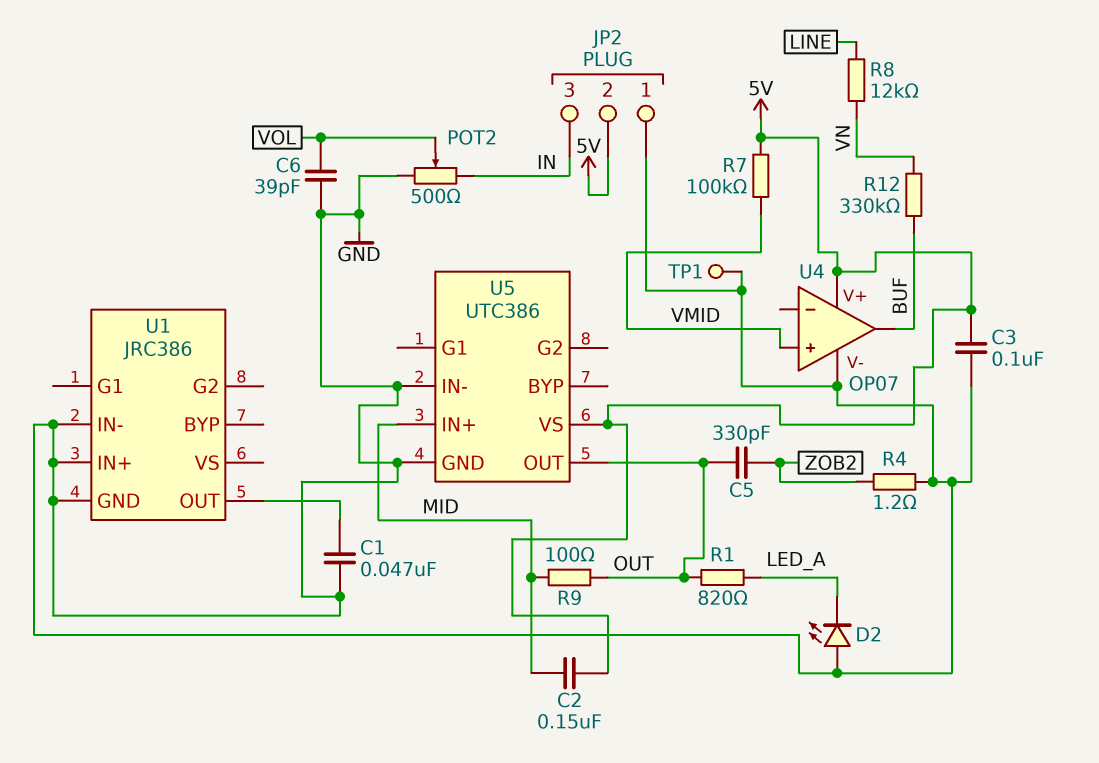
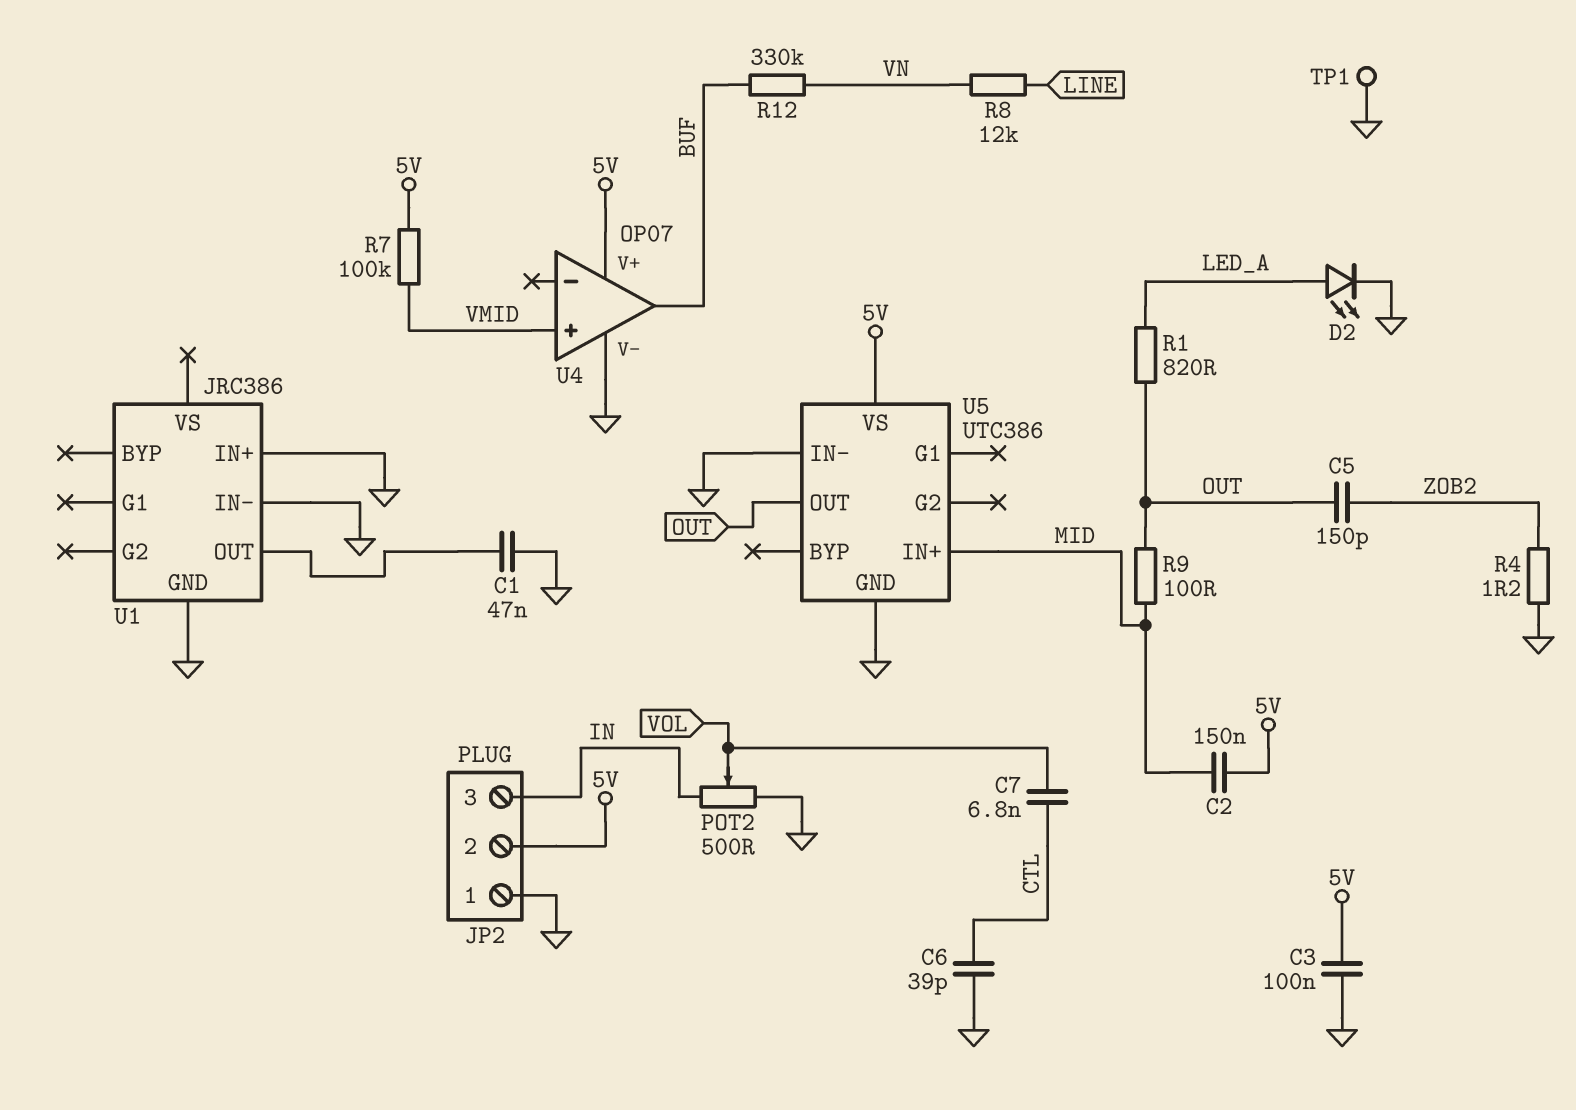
C5: 330pF (OUT, ZOB2) -> 150pF (OUT, ZOB2)
C6: 39pF (GND, VOL) -> 39pF (CTL, GND)
C7: none -> 6.8nF (CTL, VOL)
D2: LED (A GND, K LED_A) -> LED (A LED_A, K GND)

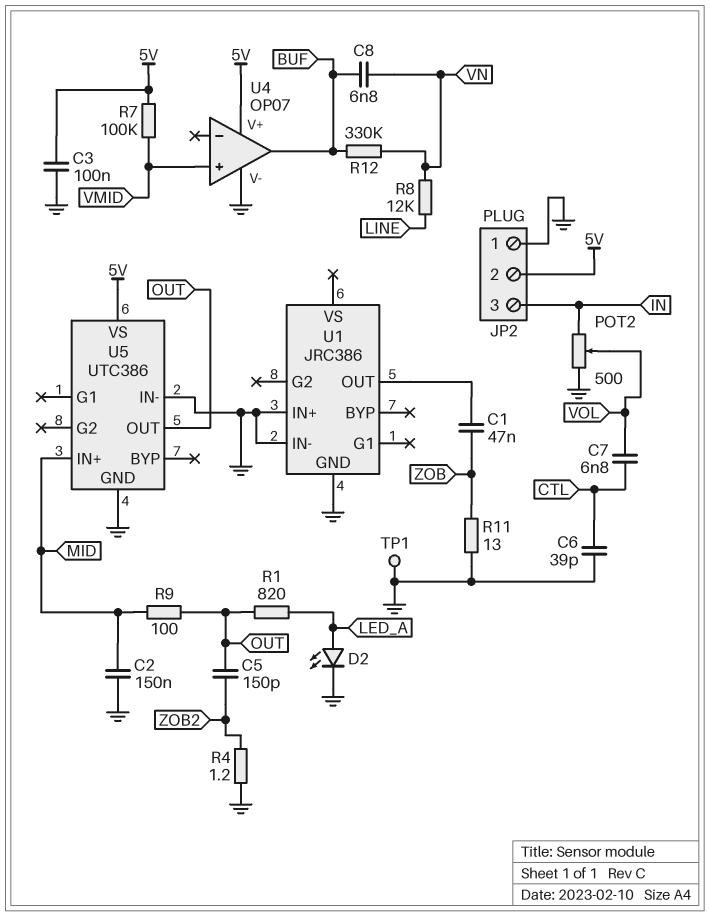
C1: 47nF (GND, U1/OUT) -> 47nF (U1/OUT, ZOB)
C2: 150nF (5V, MID) -> 150nF (GND, MID)
C8: none -> 6.8nF (BUF, VN)
R11: none -> 13 (GND, ZOB)

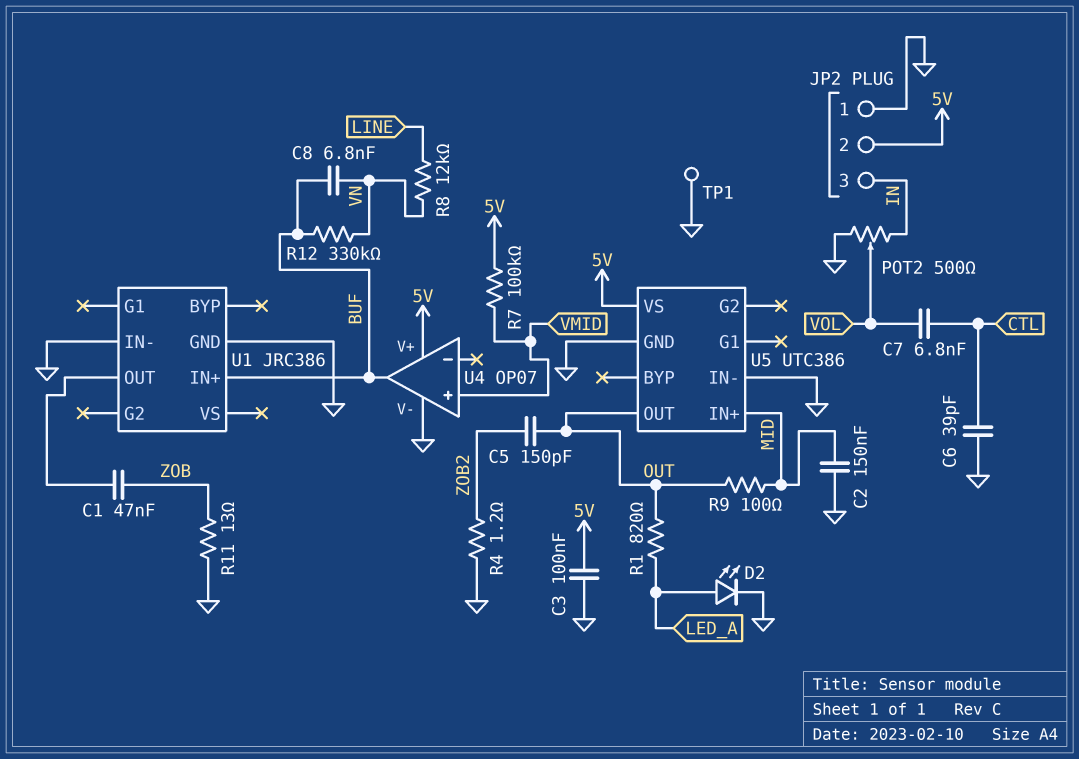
U1 pin IN+: GND -> BUF

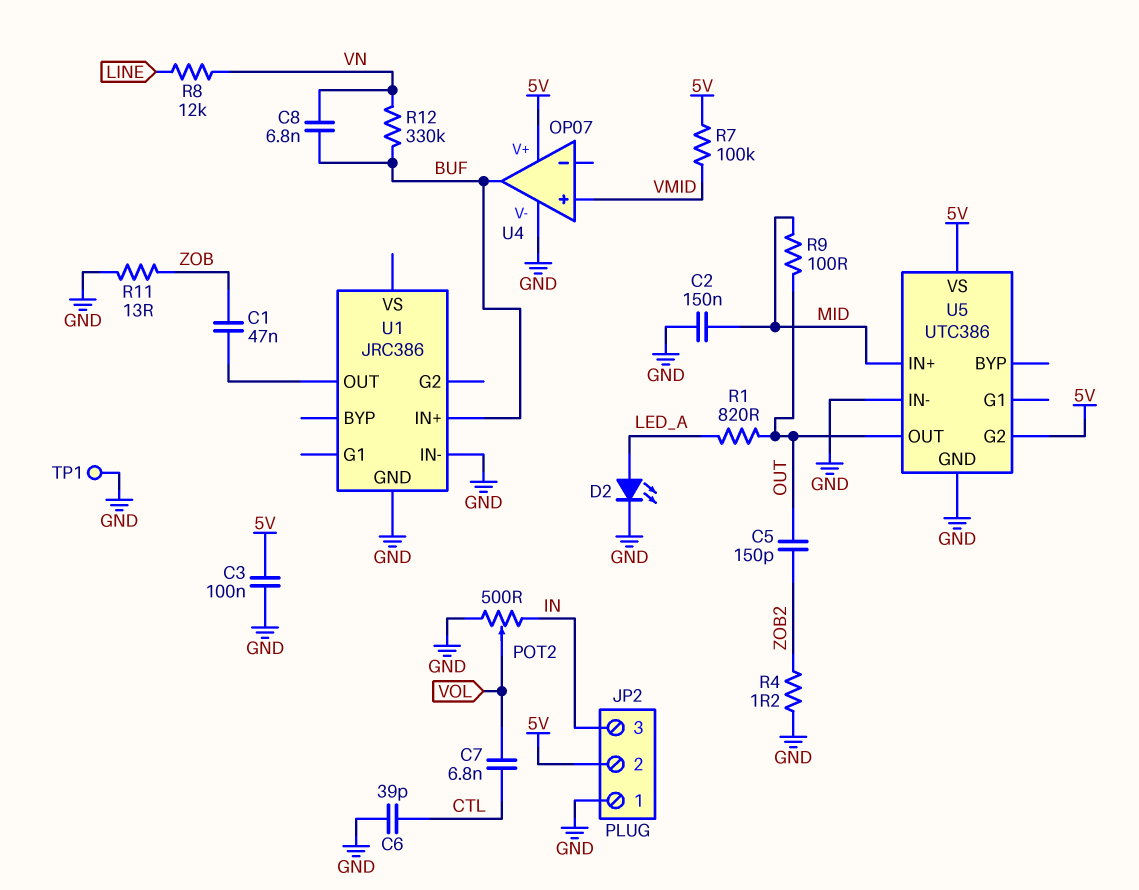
U5 pin G2: none -> 5V

